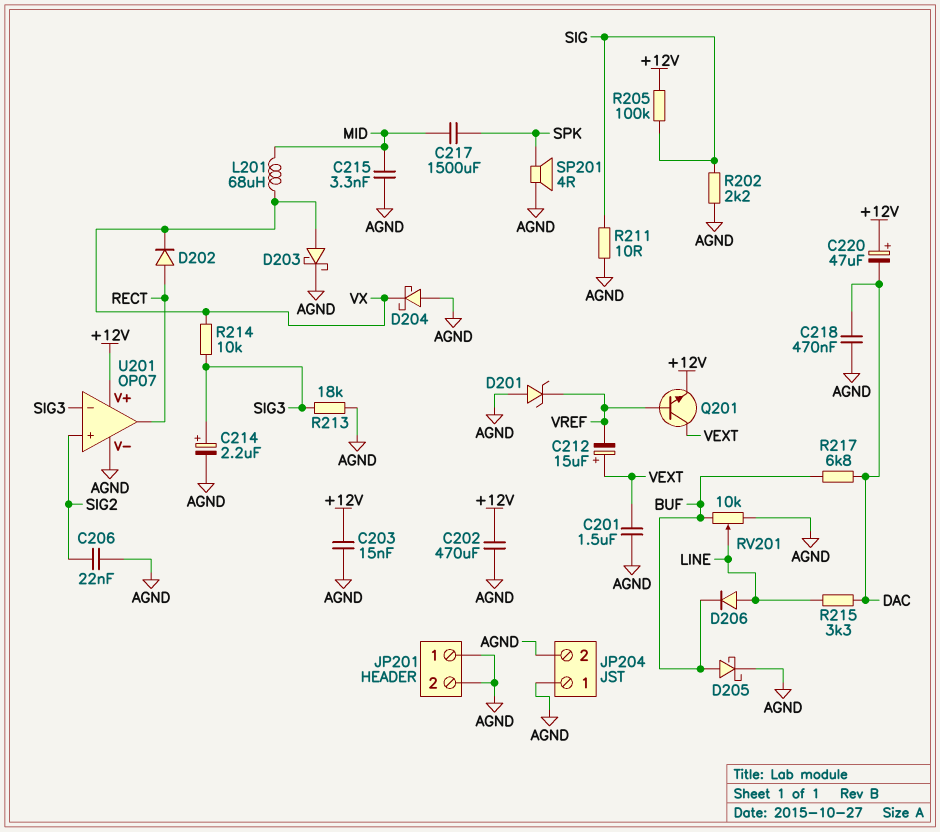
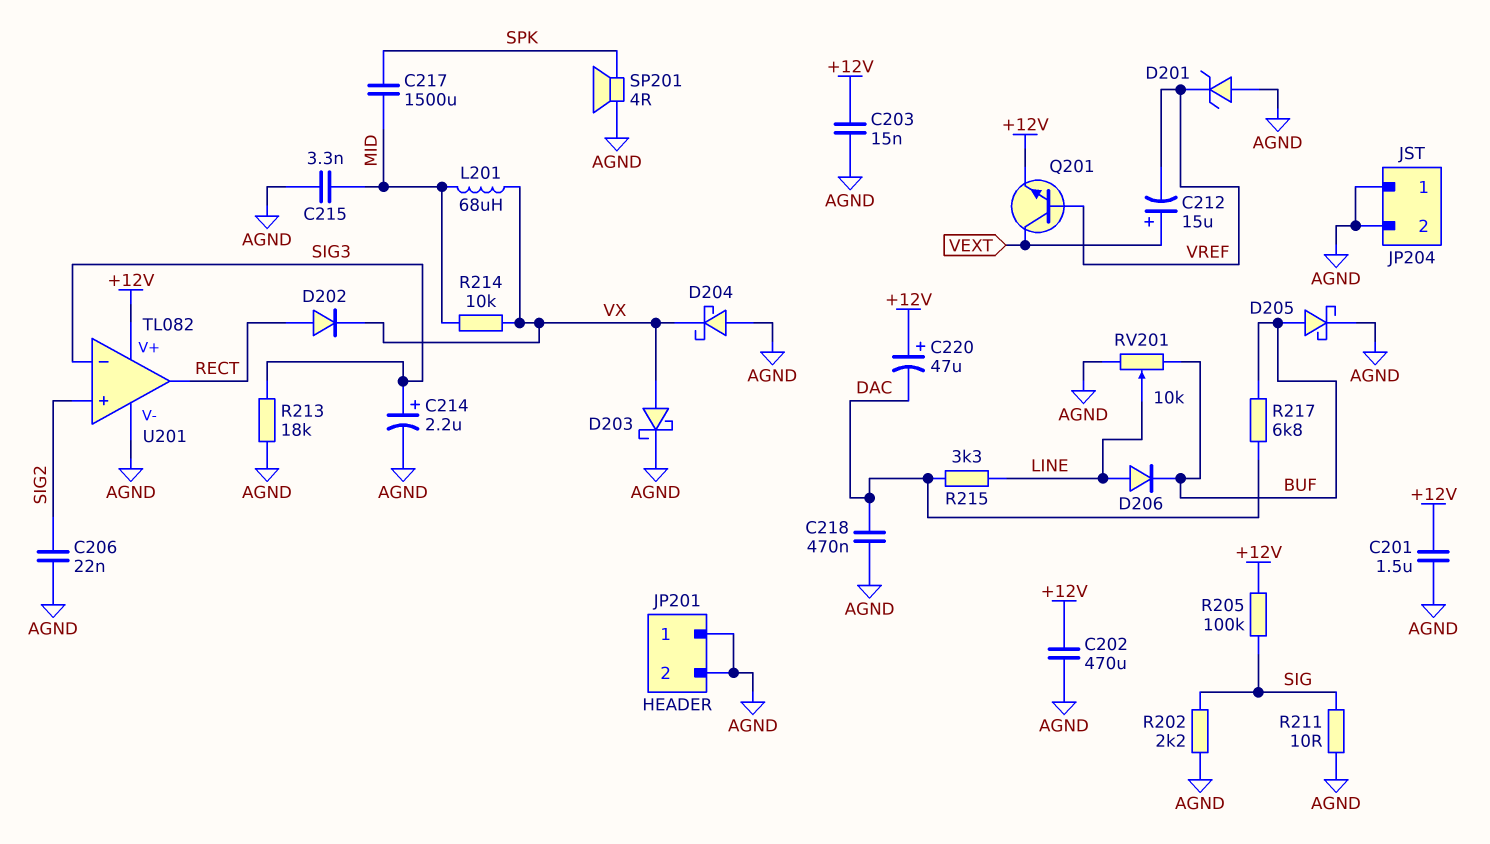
C201: 1.5uF (AGND, VEXT) -> 1.5uF (+12V, AGND)
R214: 10k (SIG3, VX) -> 10k (MID, VX)
U201: OP07 -> TL082

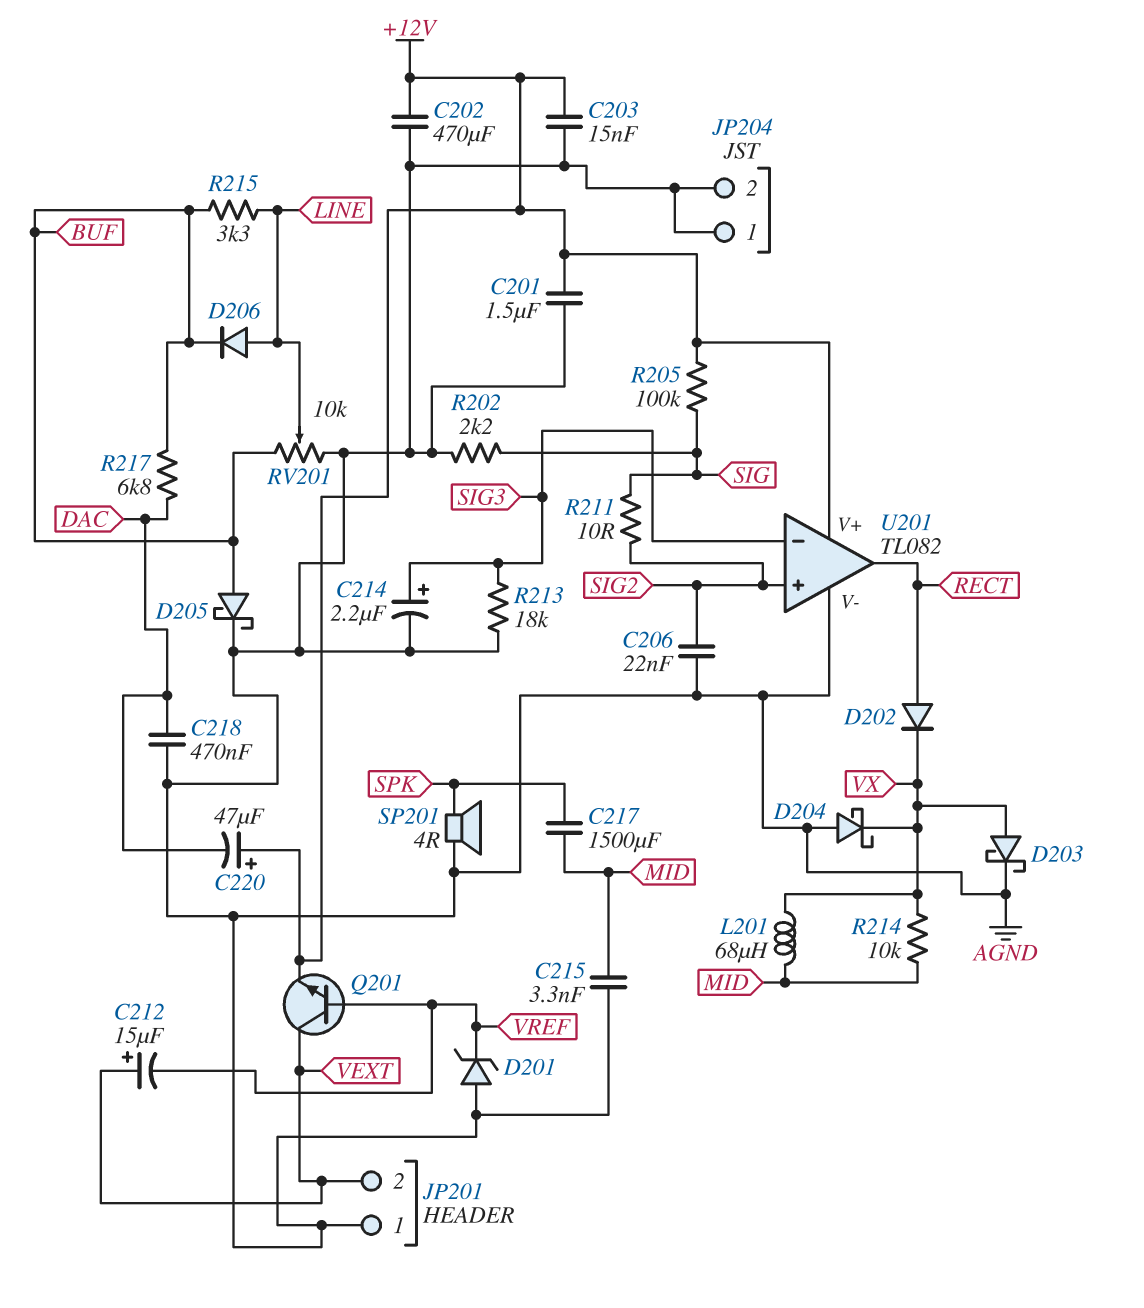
JP201 pin 2: AGND -> VEXT
R211: 10 (AGND, SIG) -> 10 (SIG, SIG2)
R215: 3.3k (DAC, LINE) -> 3.3k (BUF, LINE)

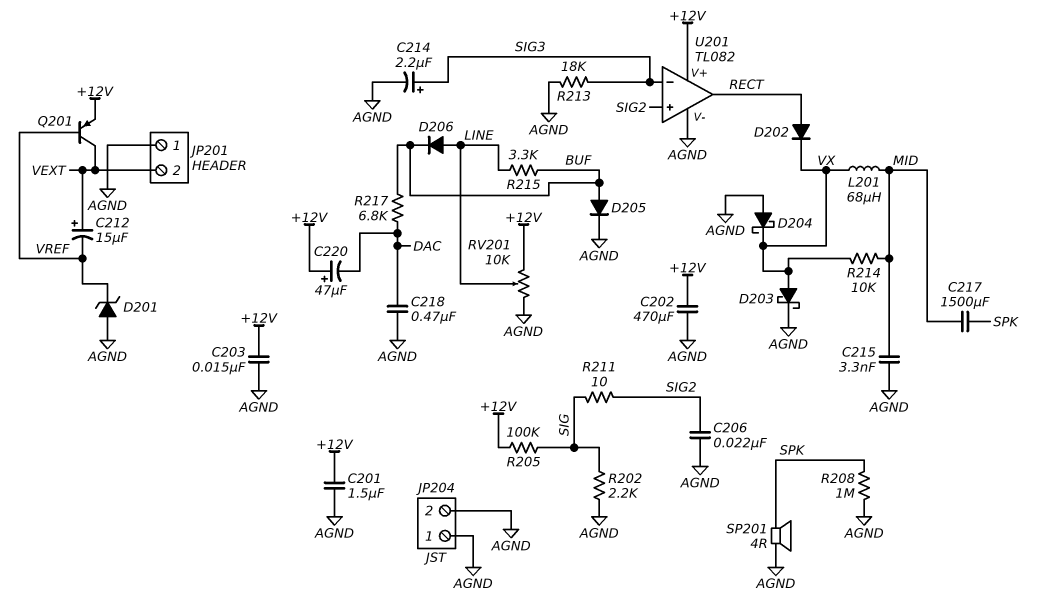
D205: schottky (A BUF, K AGND) -> diode (A BUF, K AGND)
Q201: NPN (B VREF, C VEXT, E +12V) -> PNP (B VREF, C VEXT, E +12V)
R208: none -> 1M (AGND, SPK)
RV201: 10k (AGND, BUF, wiper LINE) -> 10k (+12V, AGND, wiper LINE)

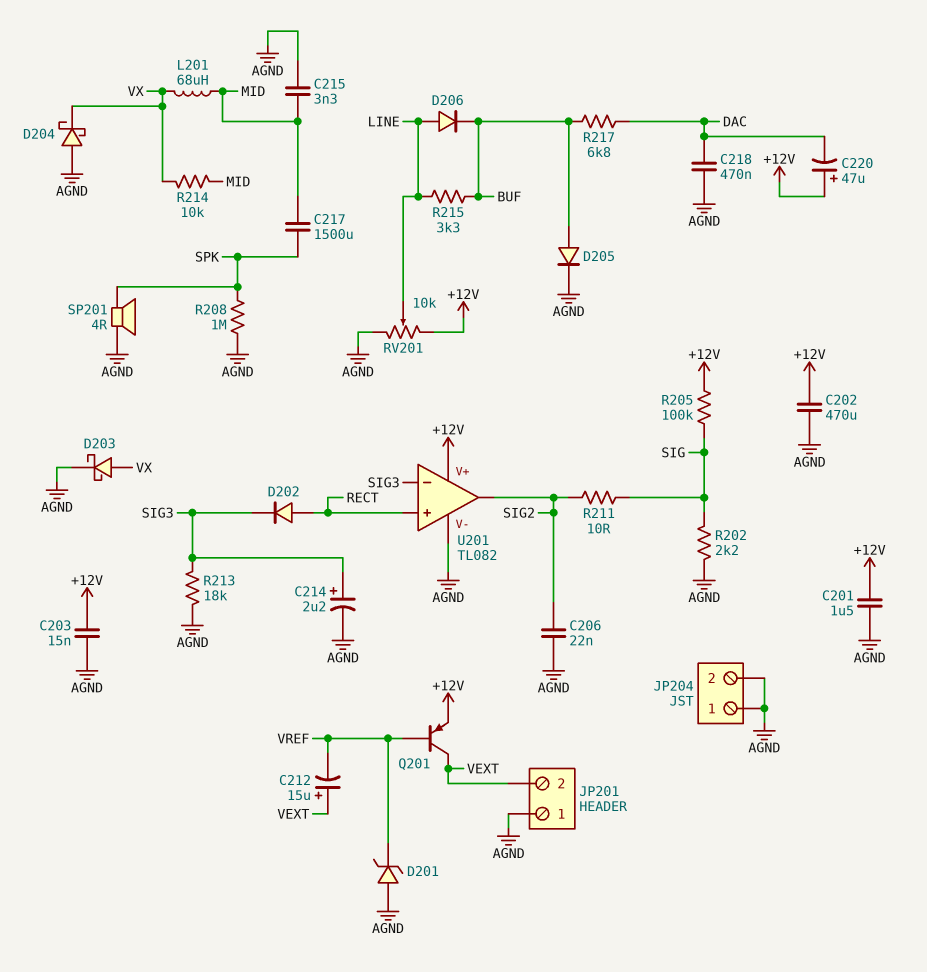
D202: diode (A RECT, K VX) -> diode (A RECT, K SIG3)
U201 pin in+: SIG2 -> RECT
U201 pin out: RECT -> SIG2

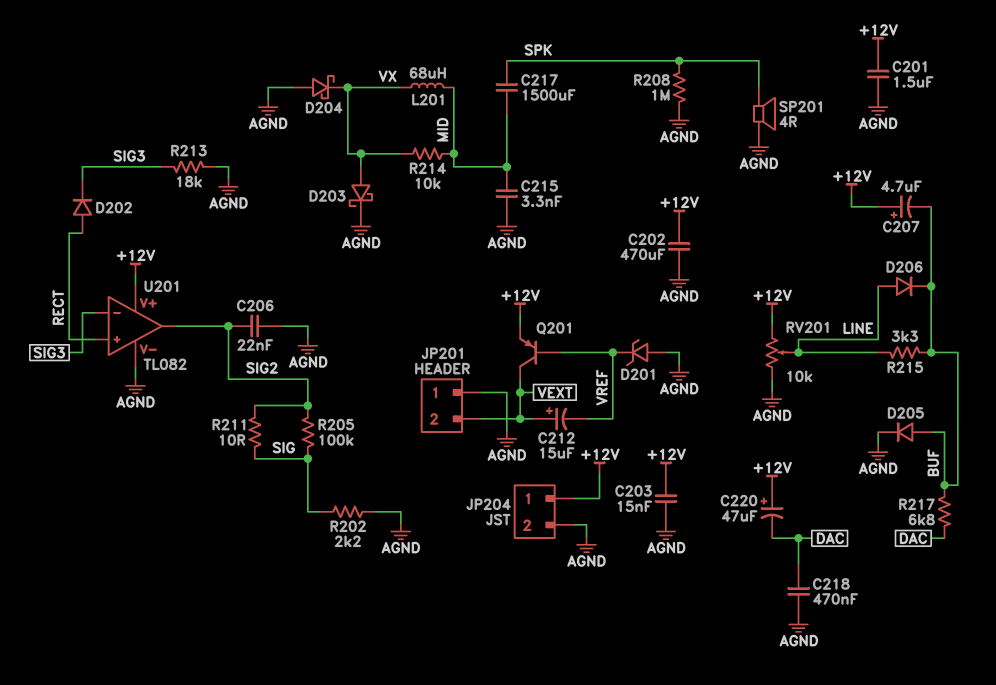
C207: none -> 4.7uF (plus +12V, minus BUF)
C214: 2.2uF (plus SIG3, minus AGND) -> none
JP204 pin 1: AGND -> +12V
R205: 100k (+12V, SIG) -> 100k (SIG, SIG2)

